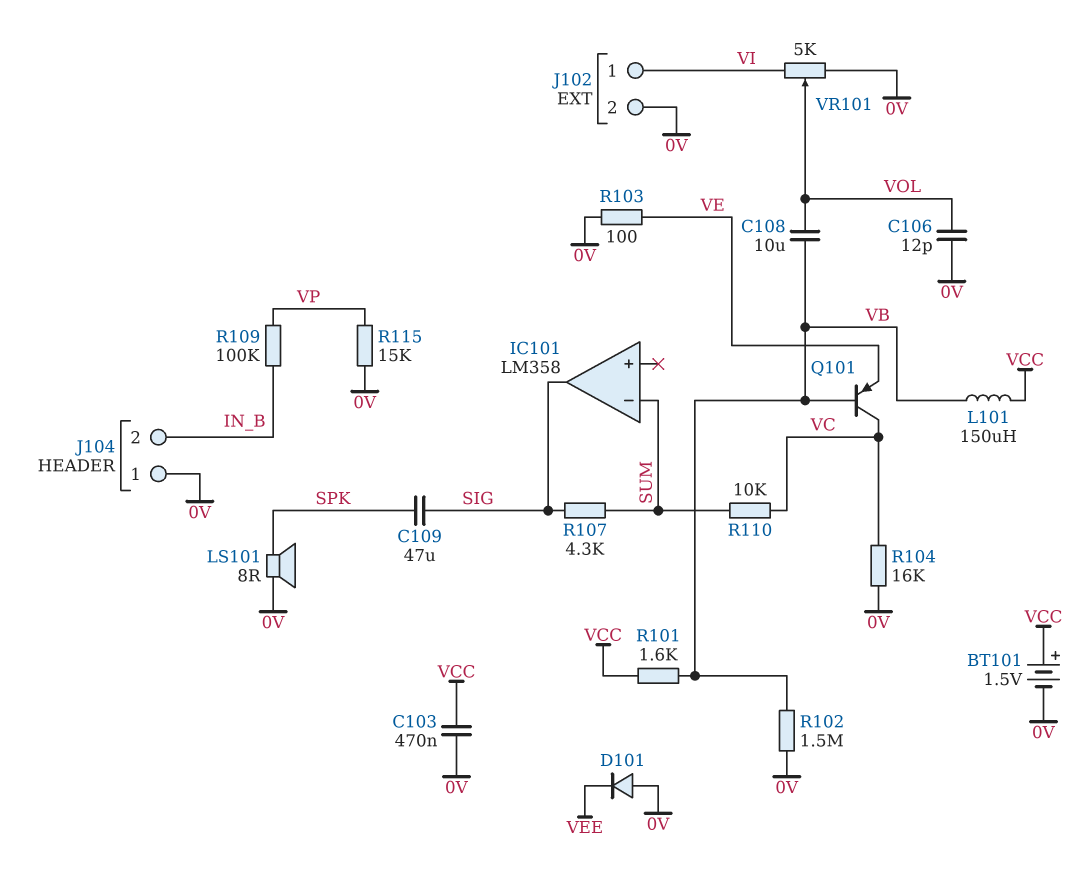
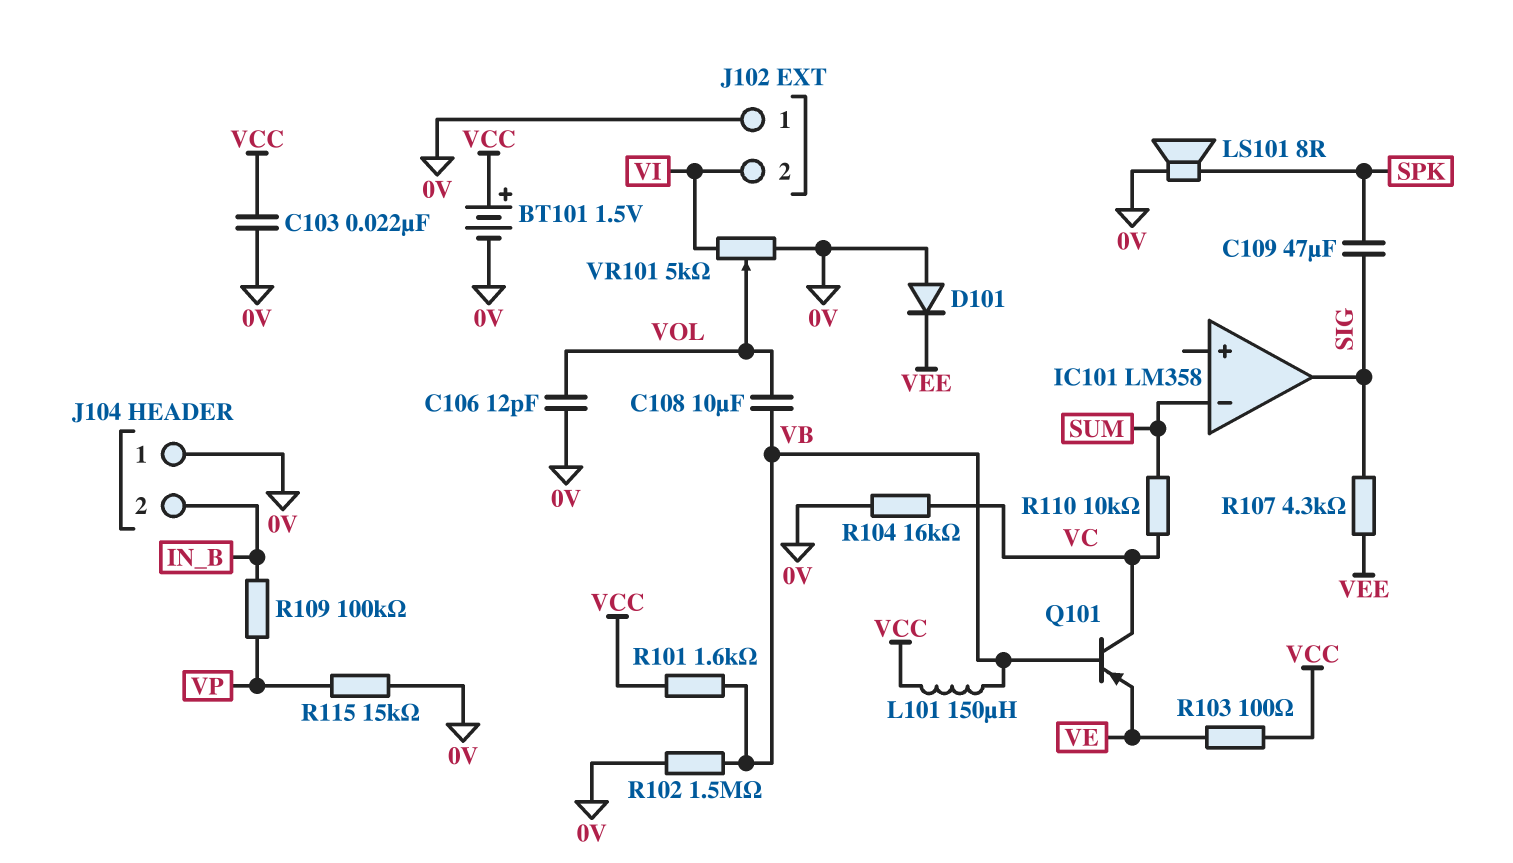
C103: 470nF (0V, VCC) -> 22nF (0V, VCC)
J102 pin 1: VI -> 0V
J102 pin 2: 0V -> VI
R103: 100 (0V, VE) -> 100 (VCC, VE)
R107: 4.3k (SIG, SUM) -> 4.3k (SIG, VEE)

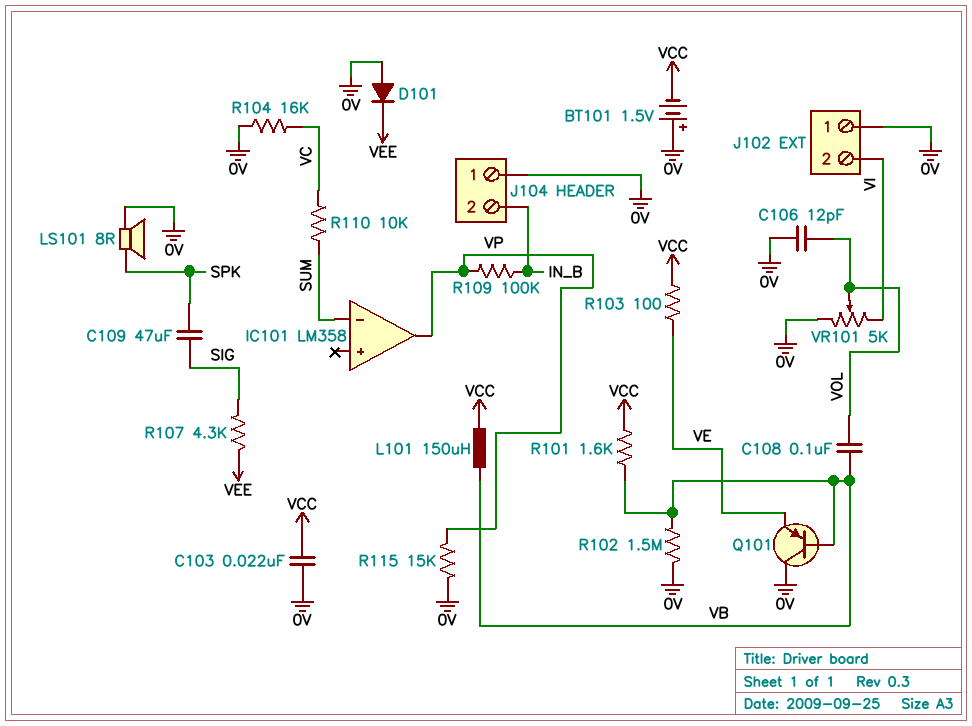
BT101: 1.5V (plus VCC, minus 0V) -> 1.5V (plus 0V, minus VCC)
C108: 10uF (VB, VOL) -> 100nF (VB, VOL)
IC101 pin out: SIG -> VP
Q101: PNP (B VB, C VC, E VE) -> PNP (B VB, C 0V, E VE)

